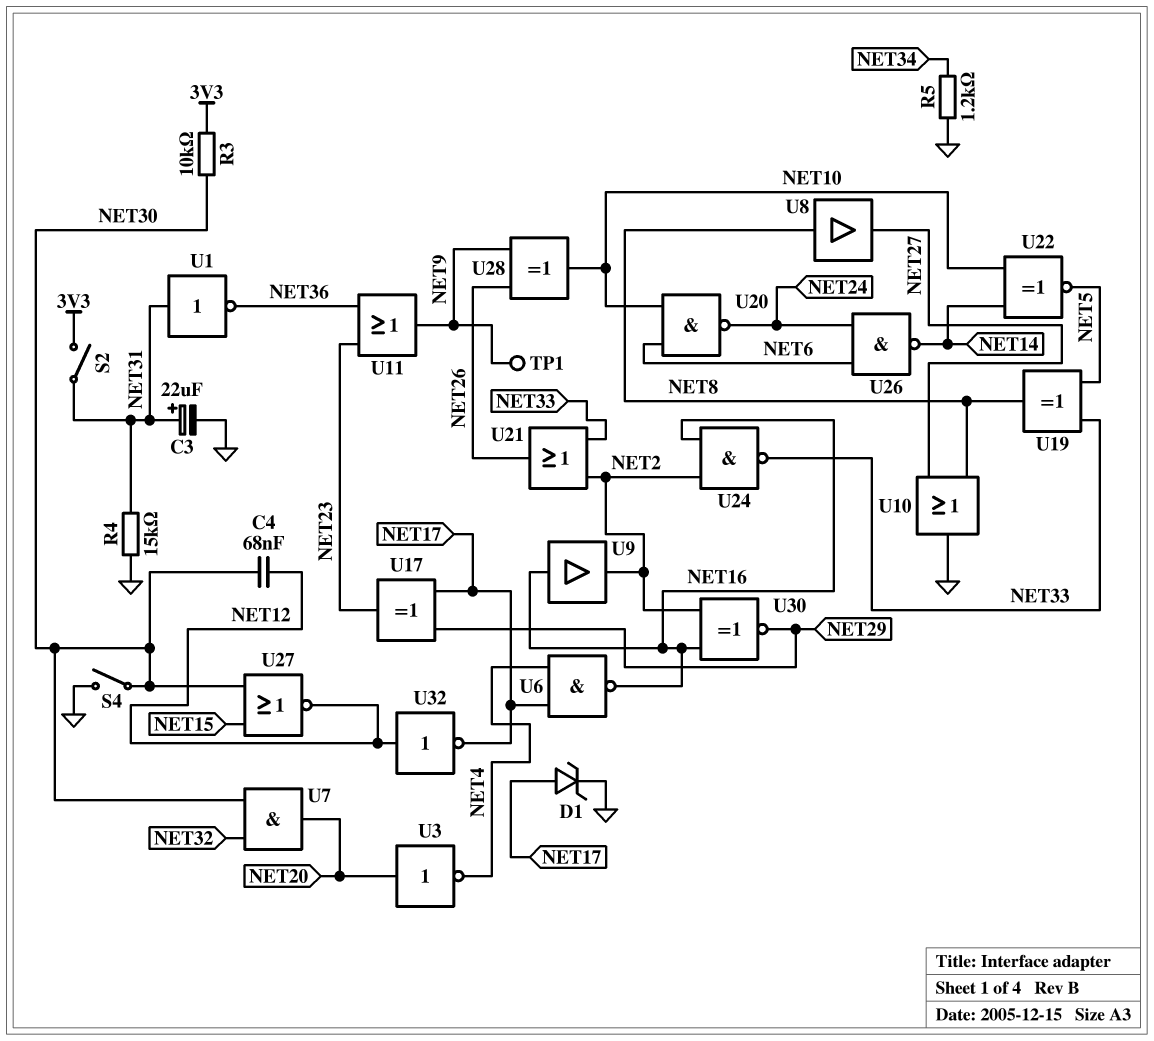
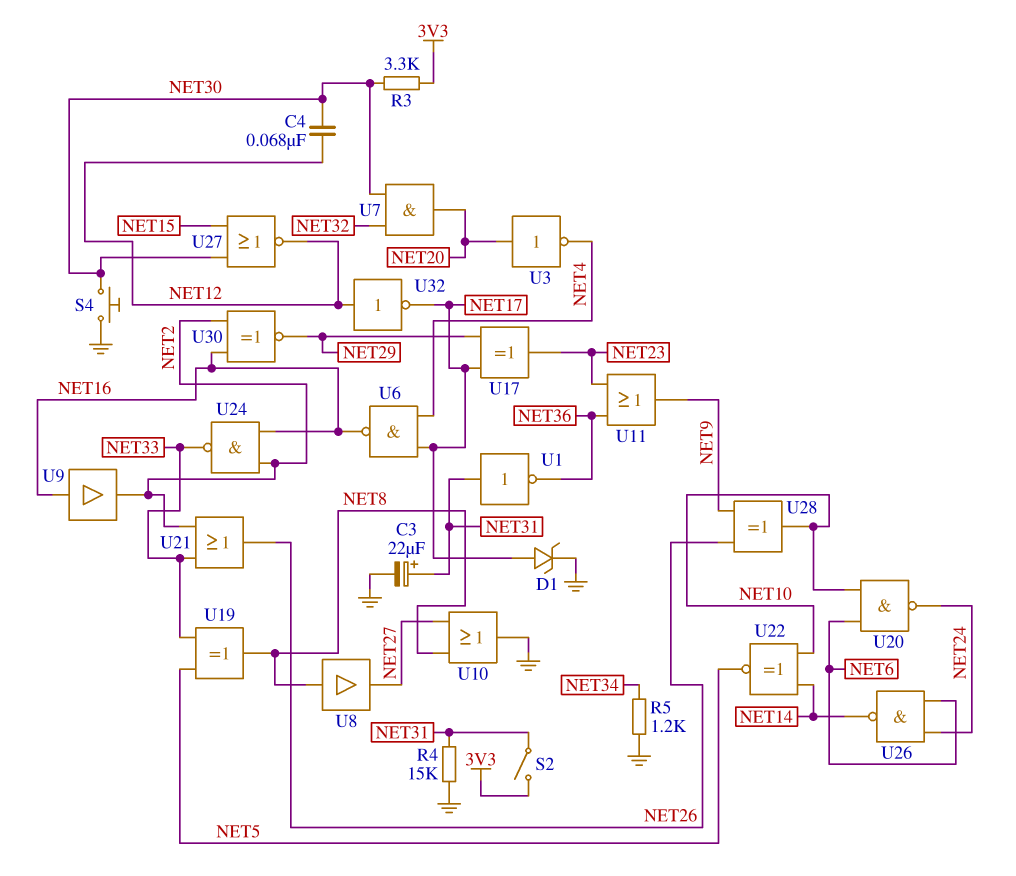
R3: 10k (3V3, NET30) -> 3.3k (3V3, NET30)
S4: switch (GND, NET30) -> button (GND, NET30)
TP1: test point (NET9) -> none

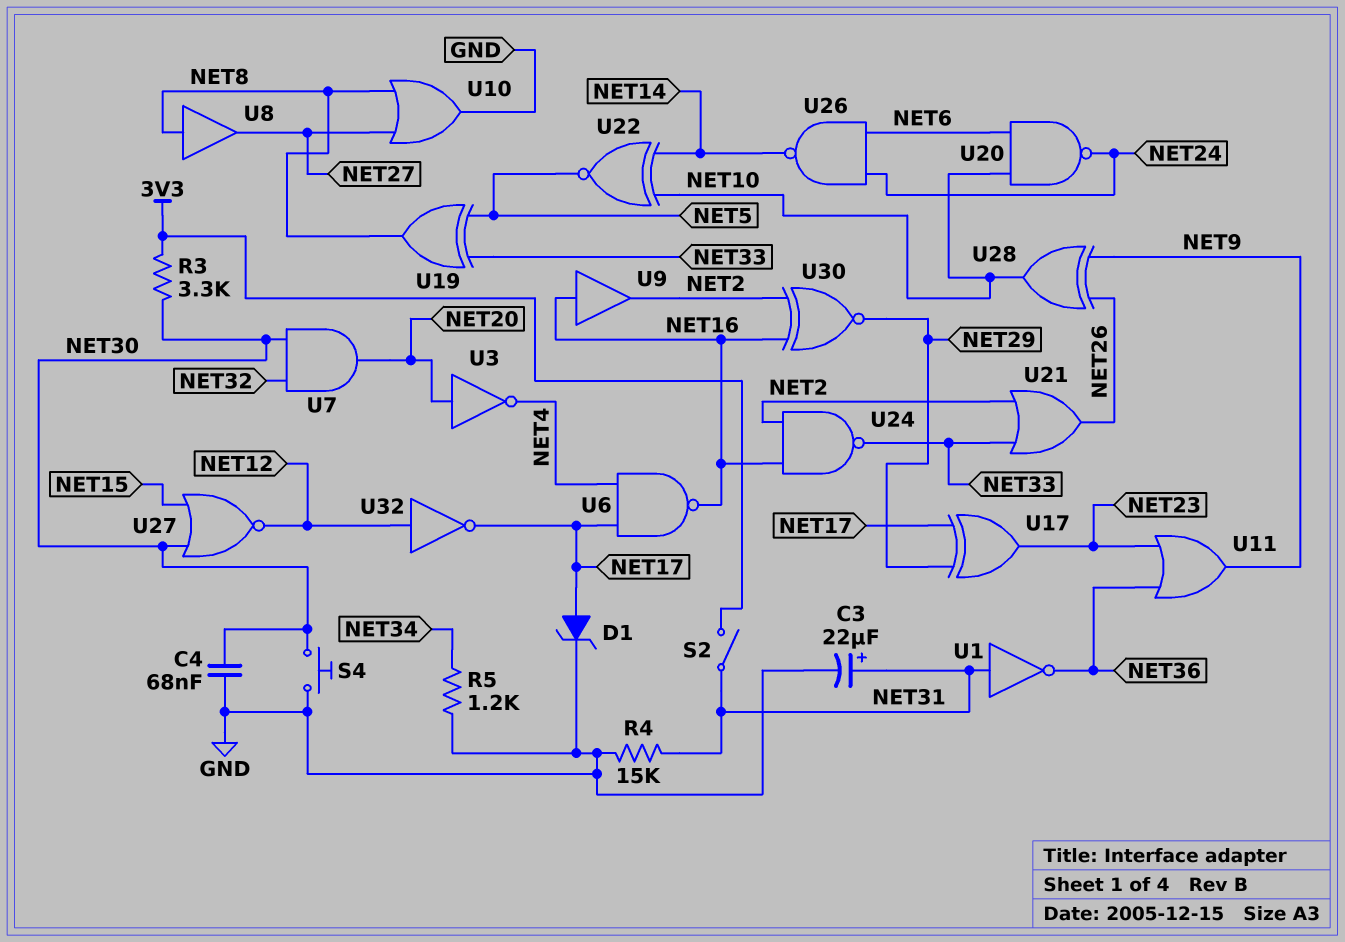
C4: 68nF (NET12, NET30) -> 68nF (GND, NET30)

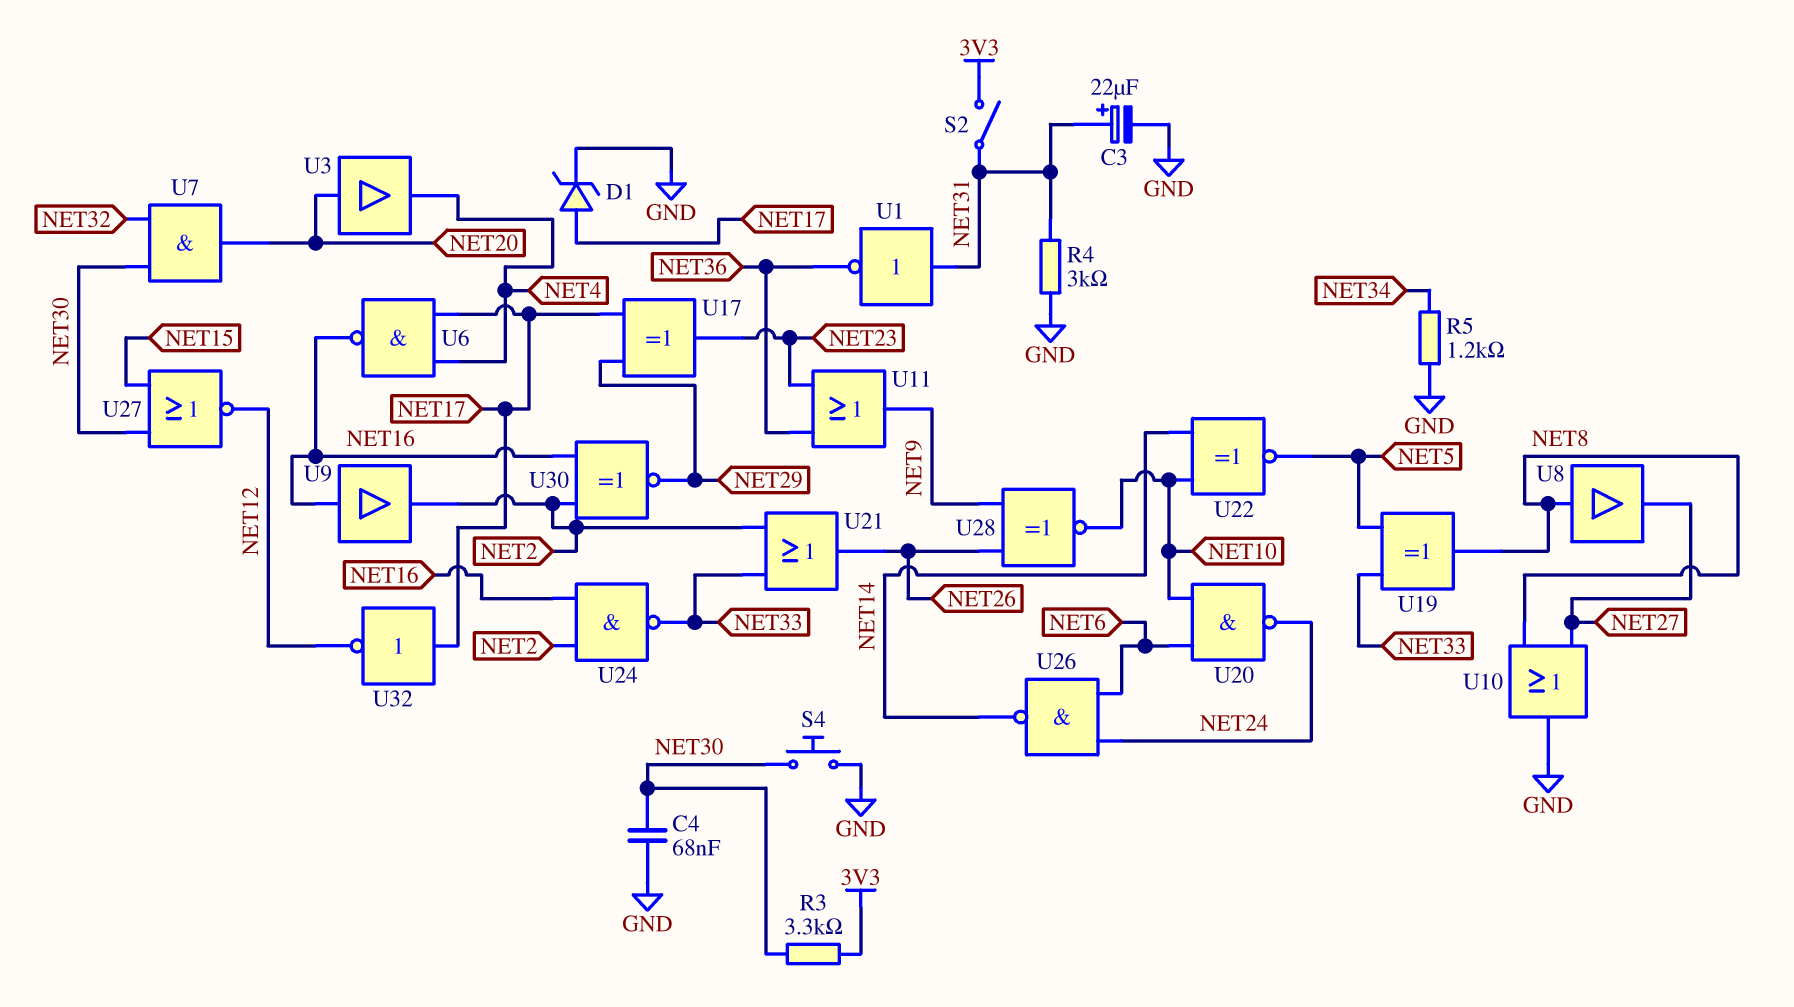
R4: 15k (GND, NET31) -> 3k (GND, NET31)
U3: NOT (in NET20, out NET4) -> buffer (in NET20, out NET4)
U28: XOR (in NET9, in NET26, out NET10) -> XNOR (in NET9, in NET26, out NET10)
U32: NOT (in NET12, out NET17) -> NOT (in NET17, out NET12)

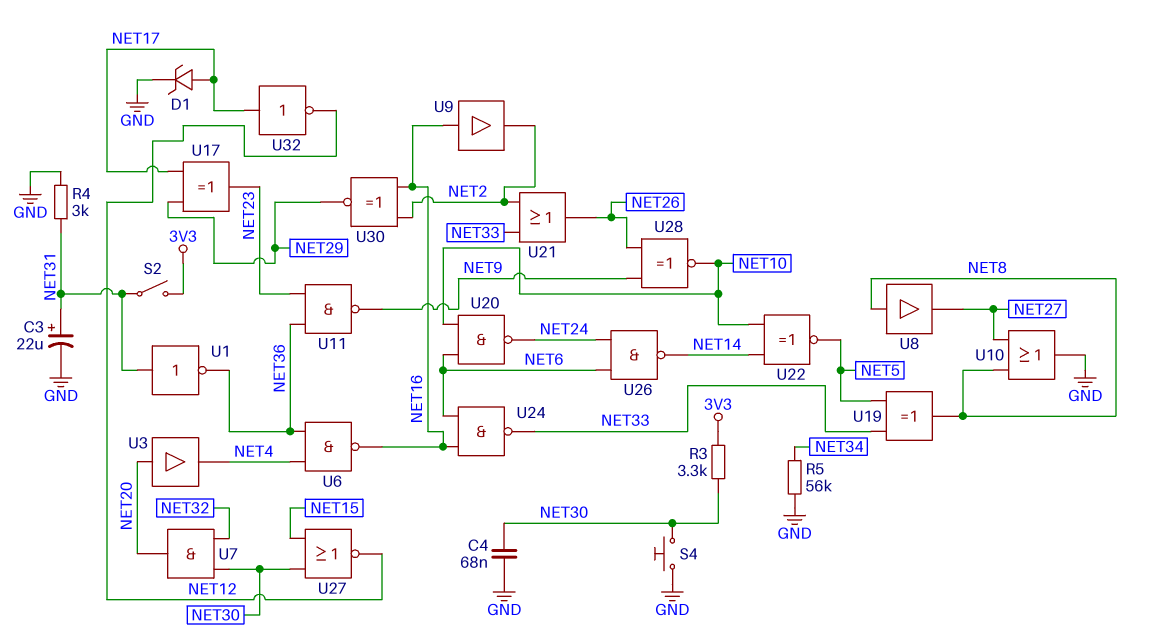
R5: 1.2k (GND, NET34) -> 56k (GND, NET34)
U6: NAND (in NET4, in NET17, out NET16) -> NAND (in NET4, in NET36, out NET16)
U11: OR (in NET23, in NET36, out NET9) -> NAND (in NET23, in NET36, out NET9)
U24: NAND (in NET2, in NET16, out NET33) -> NAND (in NET6, in NET16, out NET33)

